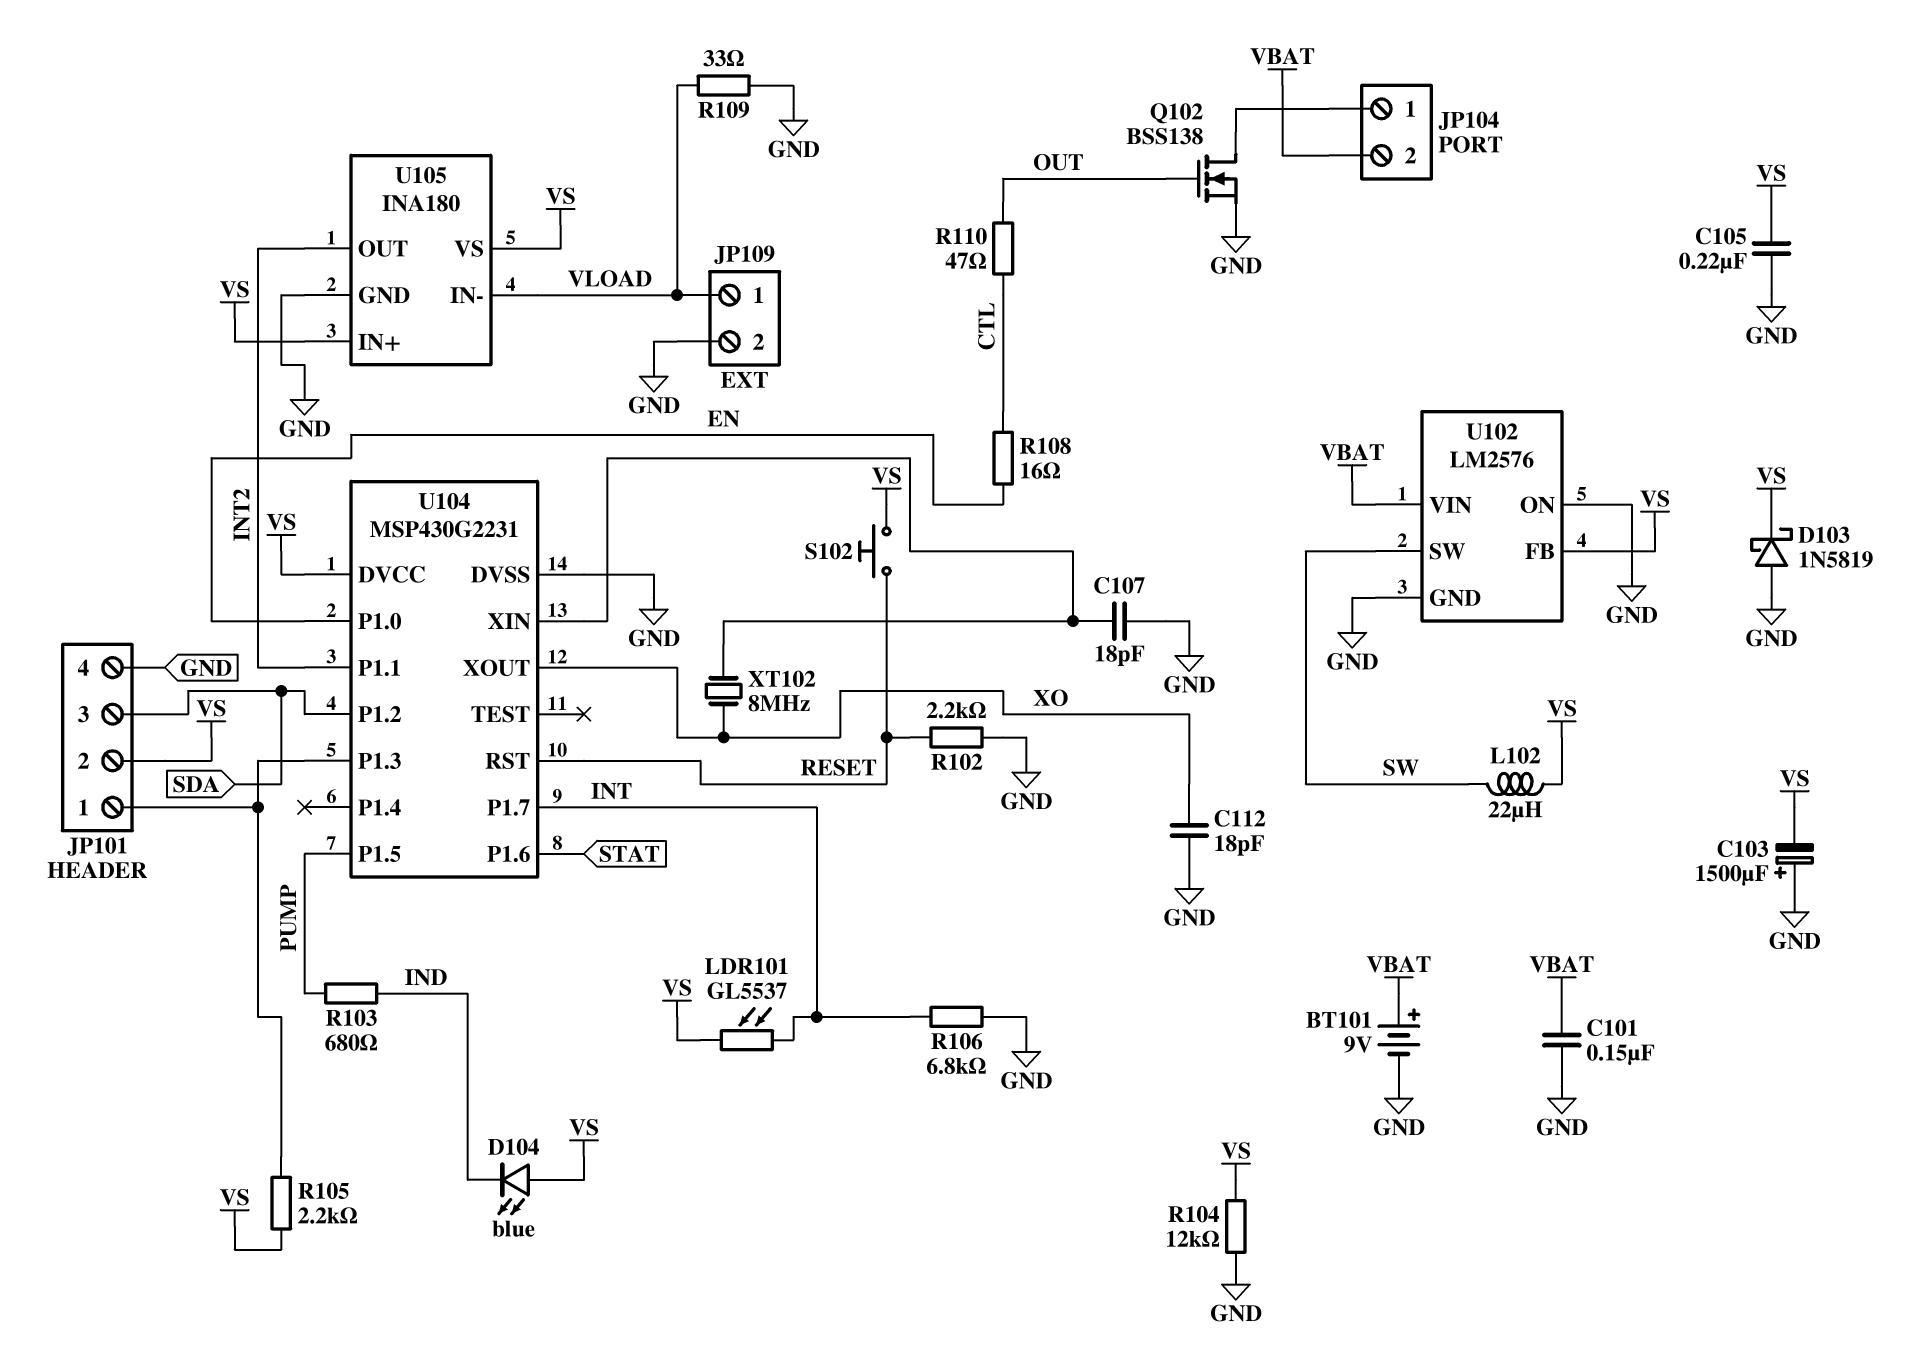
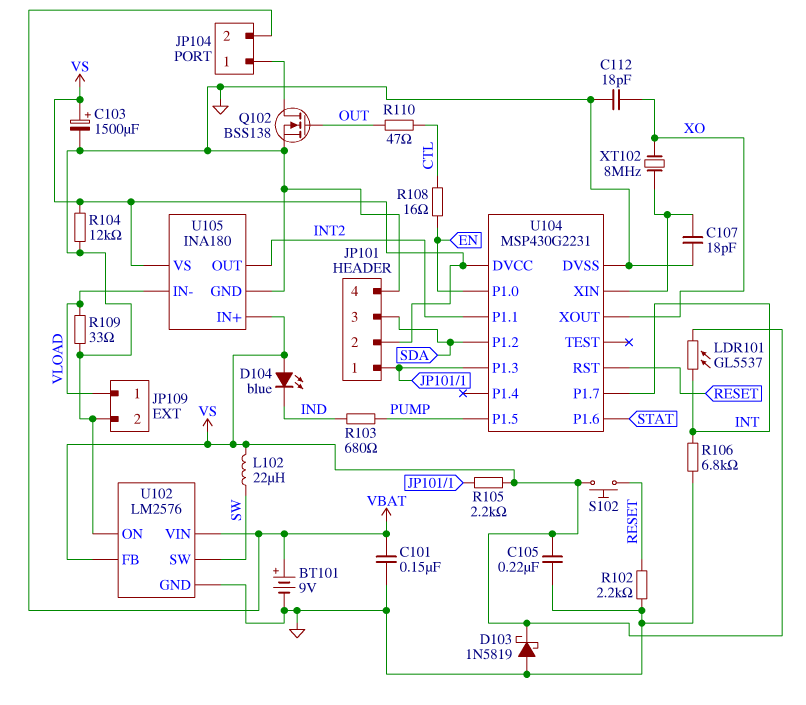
C103: 1500uF (plus GND, minus VS) -> 1500uF (plus VS, minus GND)

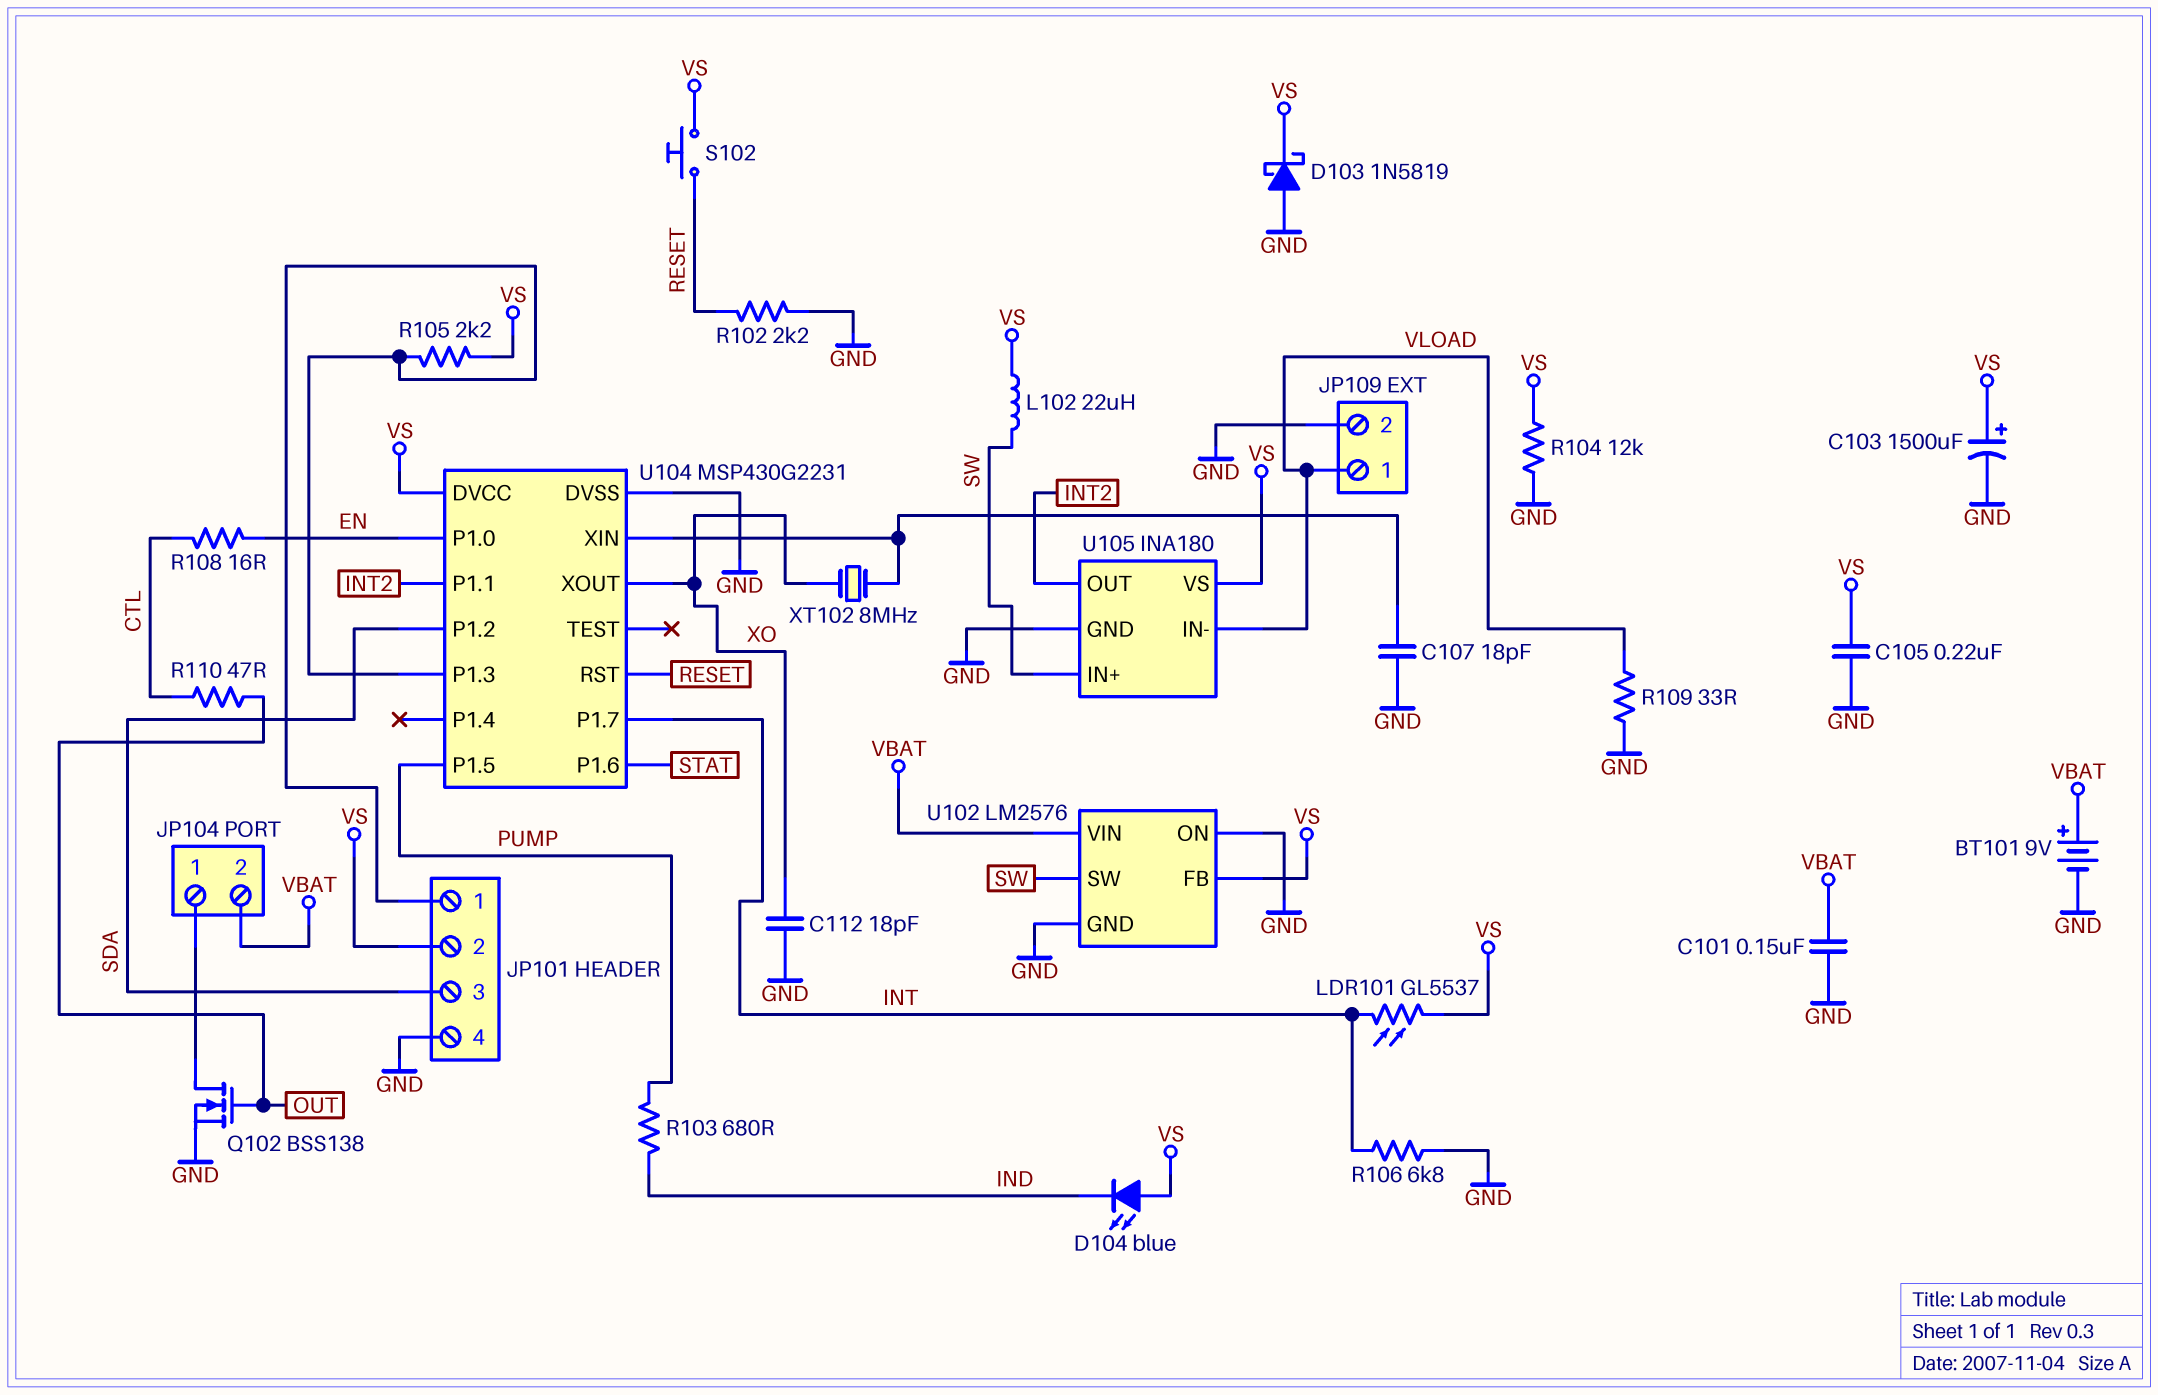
U105 pin IN+: VS -> SW

